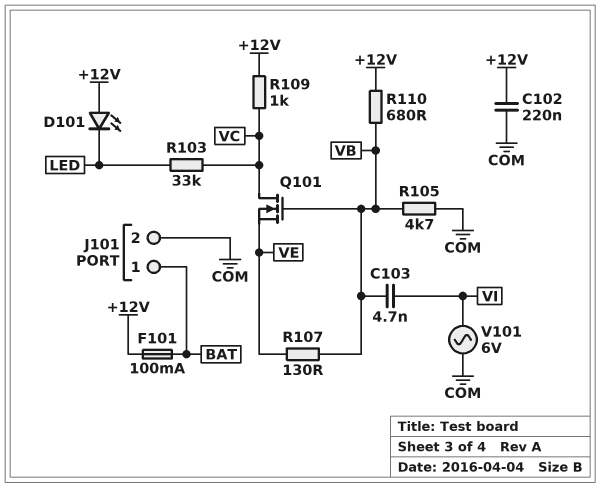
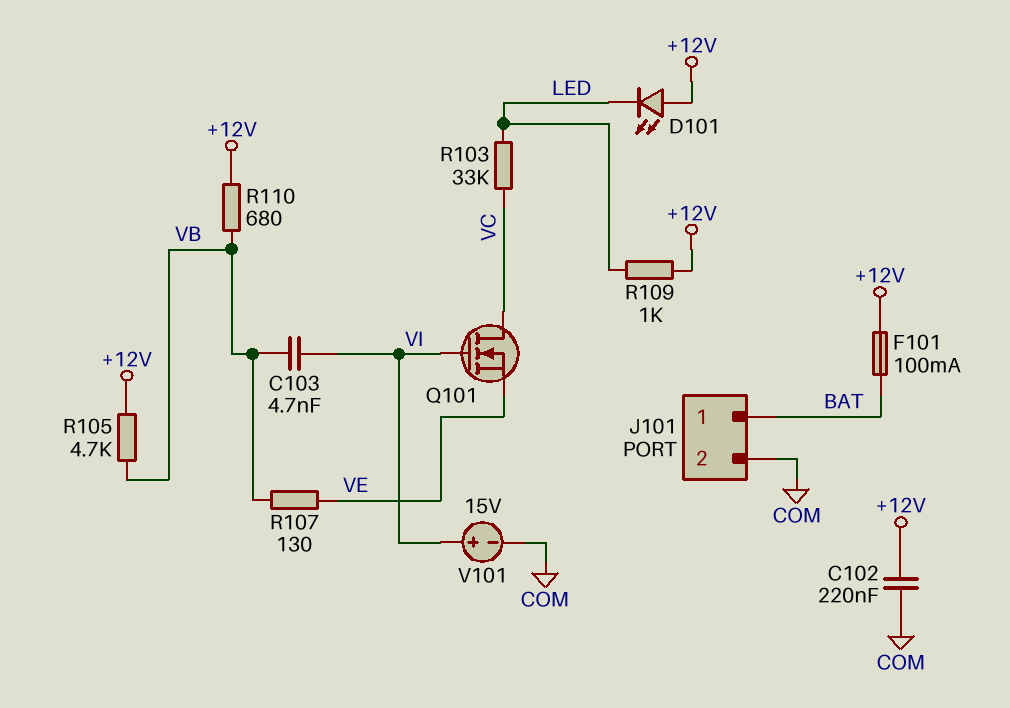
Q101: NMOS (G VB, D VC, S VE) -> NMOS (G VI, D VC, S VE)
R105: 4.7k (COM, VB) -> 4.7k (+12V, VB)
R109: 1k (+12V, VC) -> 1k (+12V, LED)
V101: AC 6V (COM, VI) -> 15V (plus VI, minus COM)

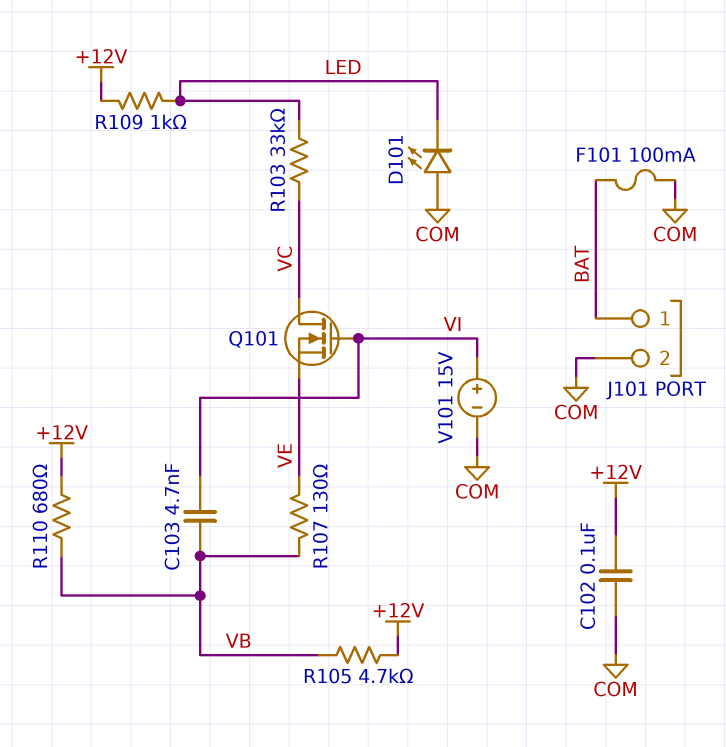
C102: 220nF (+12V, COM) -> 100nF (+12V, COM)
D101: LED (A +12V, K LED) -> LED (A COM, K LED)
F101: 100mA (+12V, BAT) -> 100mA (BAT, COM)

